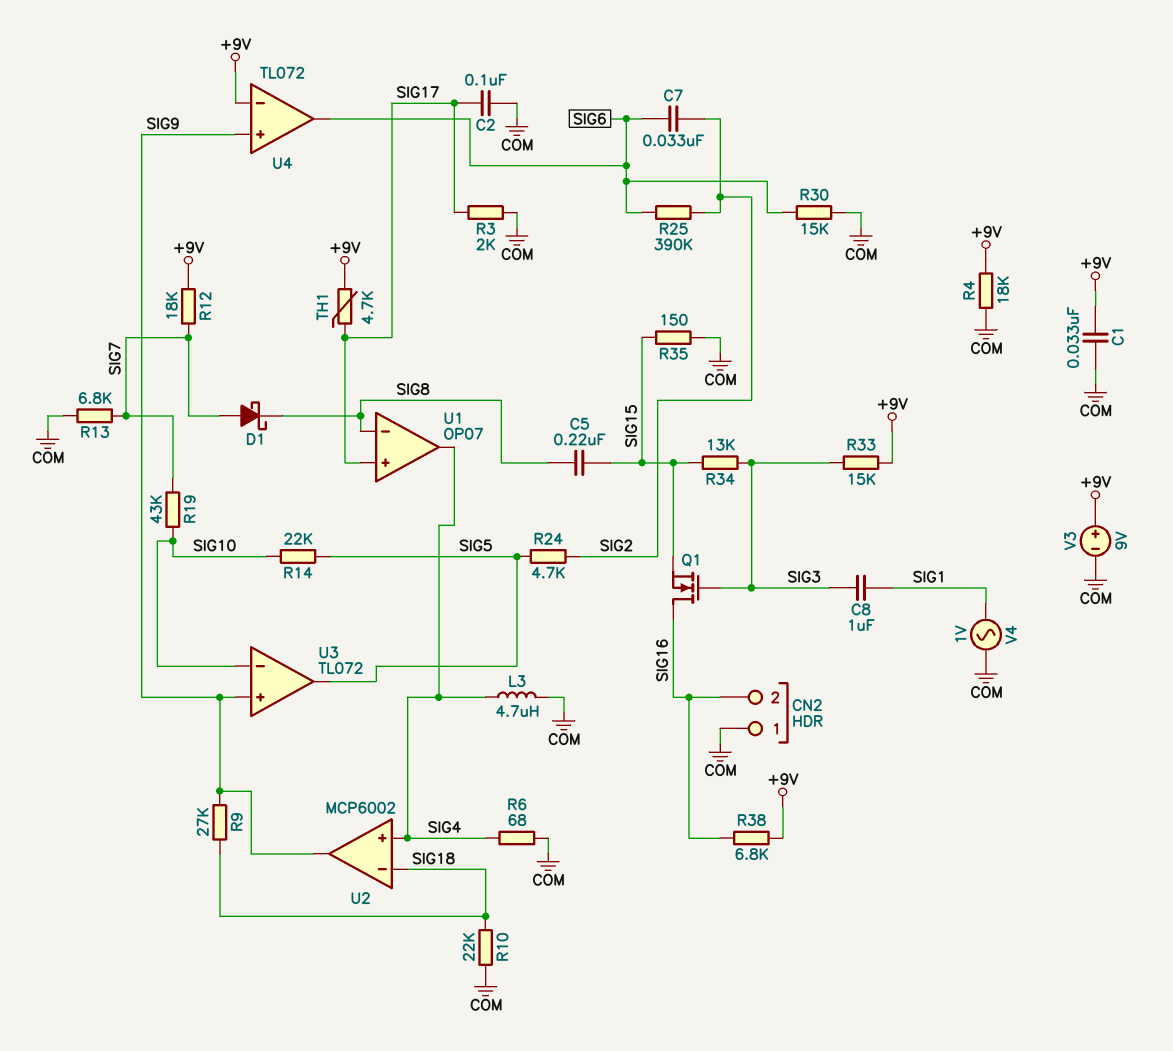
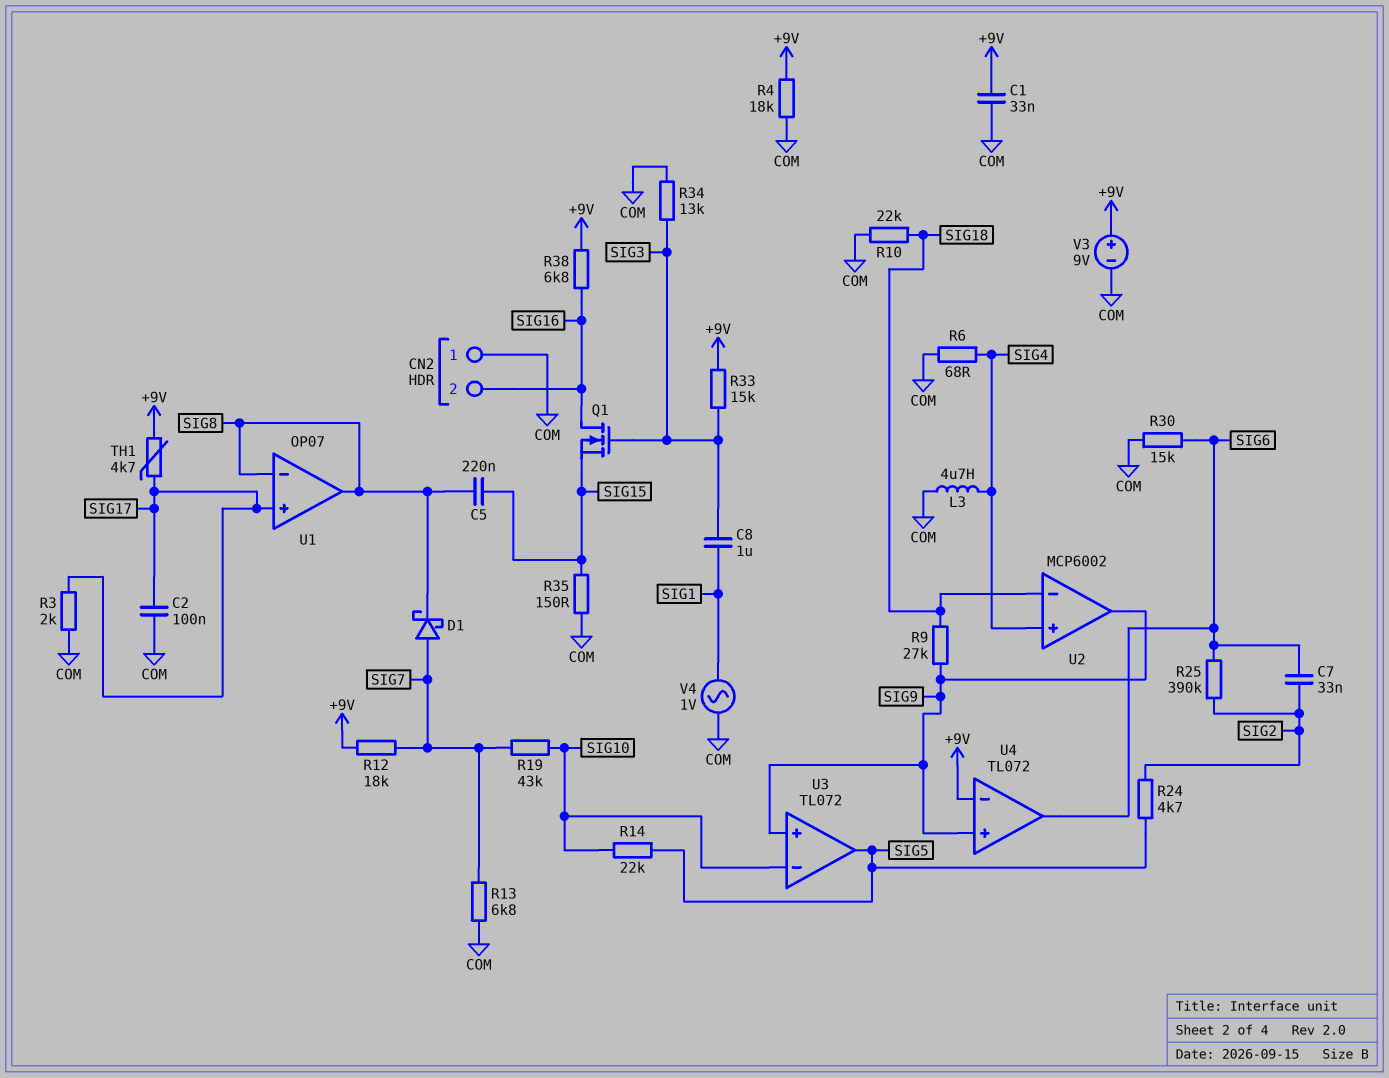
R34: 13k (SIG3, SIG15) -> 13k (COM, SIG3)
U1 pin out: SIG4 -> SIG8

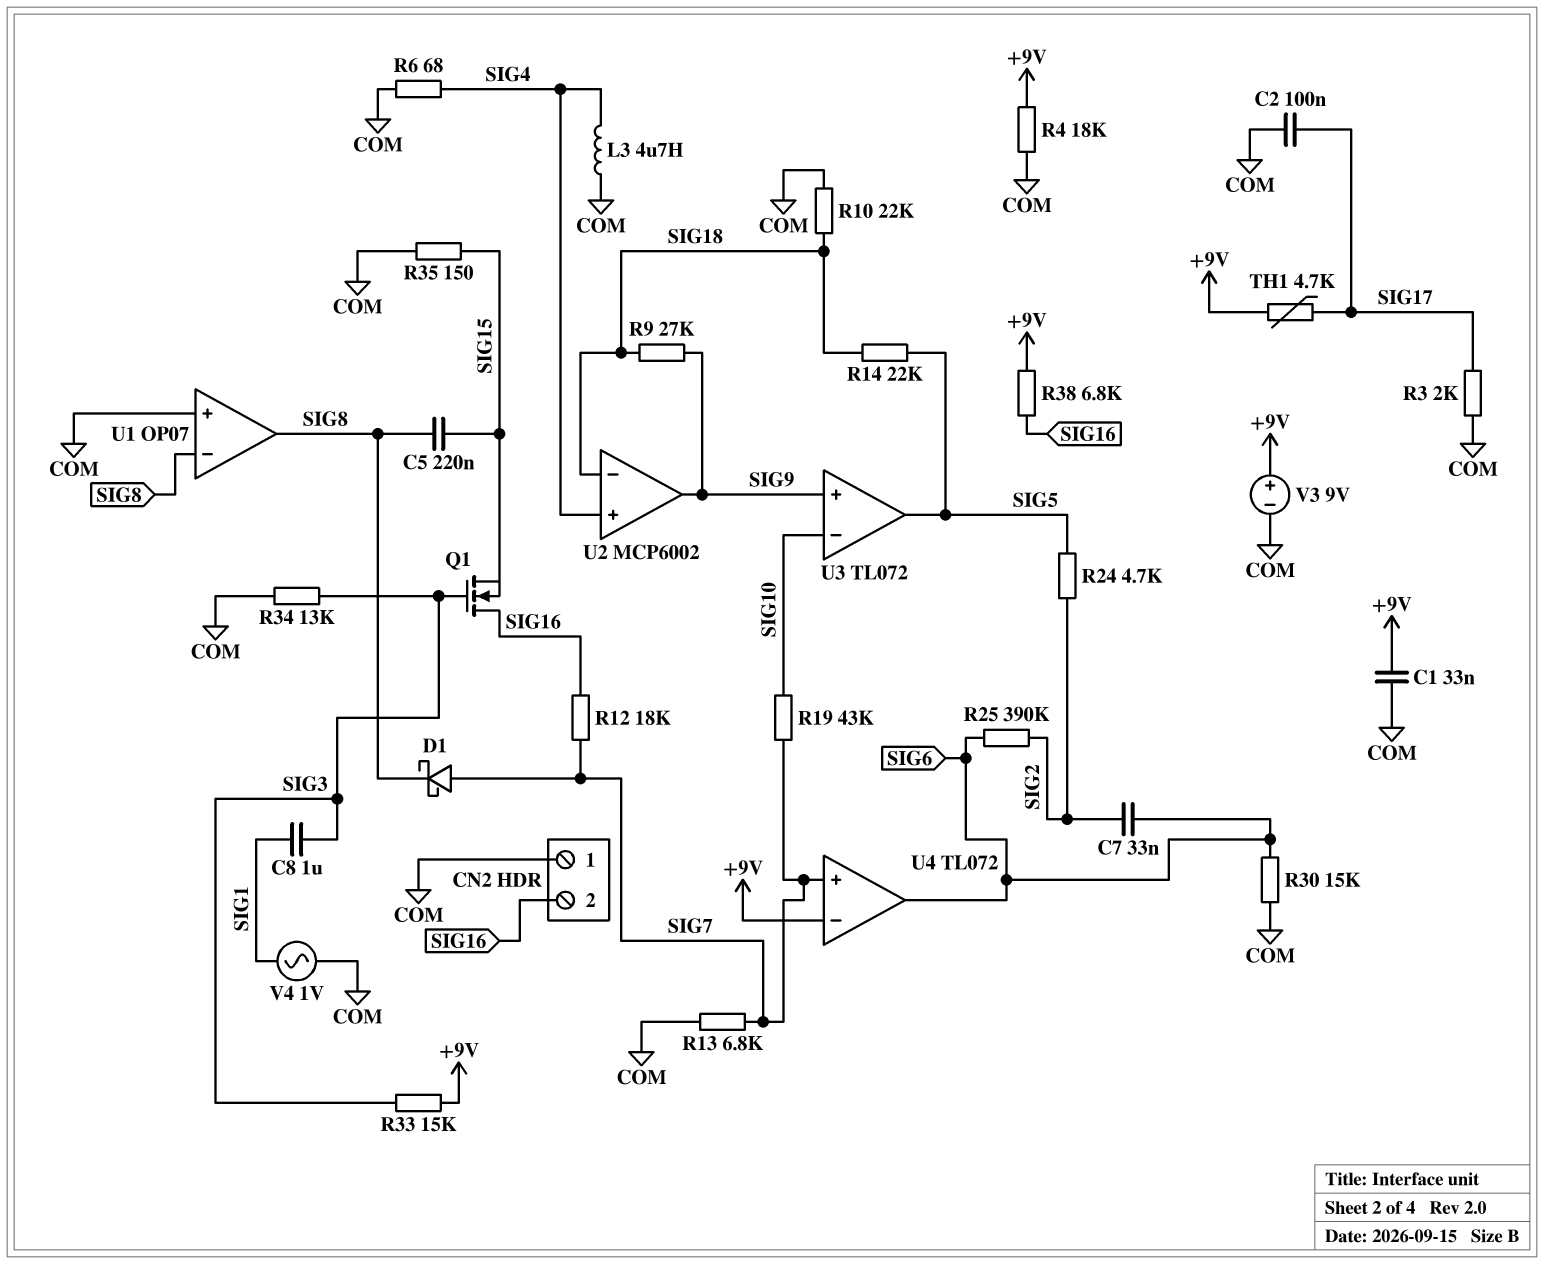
R12: 18k (+9V, SIG7) -> 18k (SIG7, SIG16)
R14: 22k (SIG5, SIG10) -> 22k (SIG5, SIG18)
U1 pin in+: SIG17 -> COM
U4 pin in+: SIG9 -> SIG7

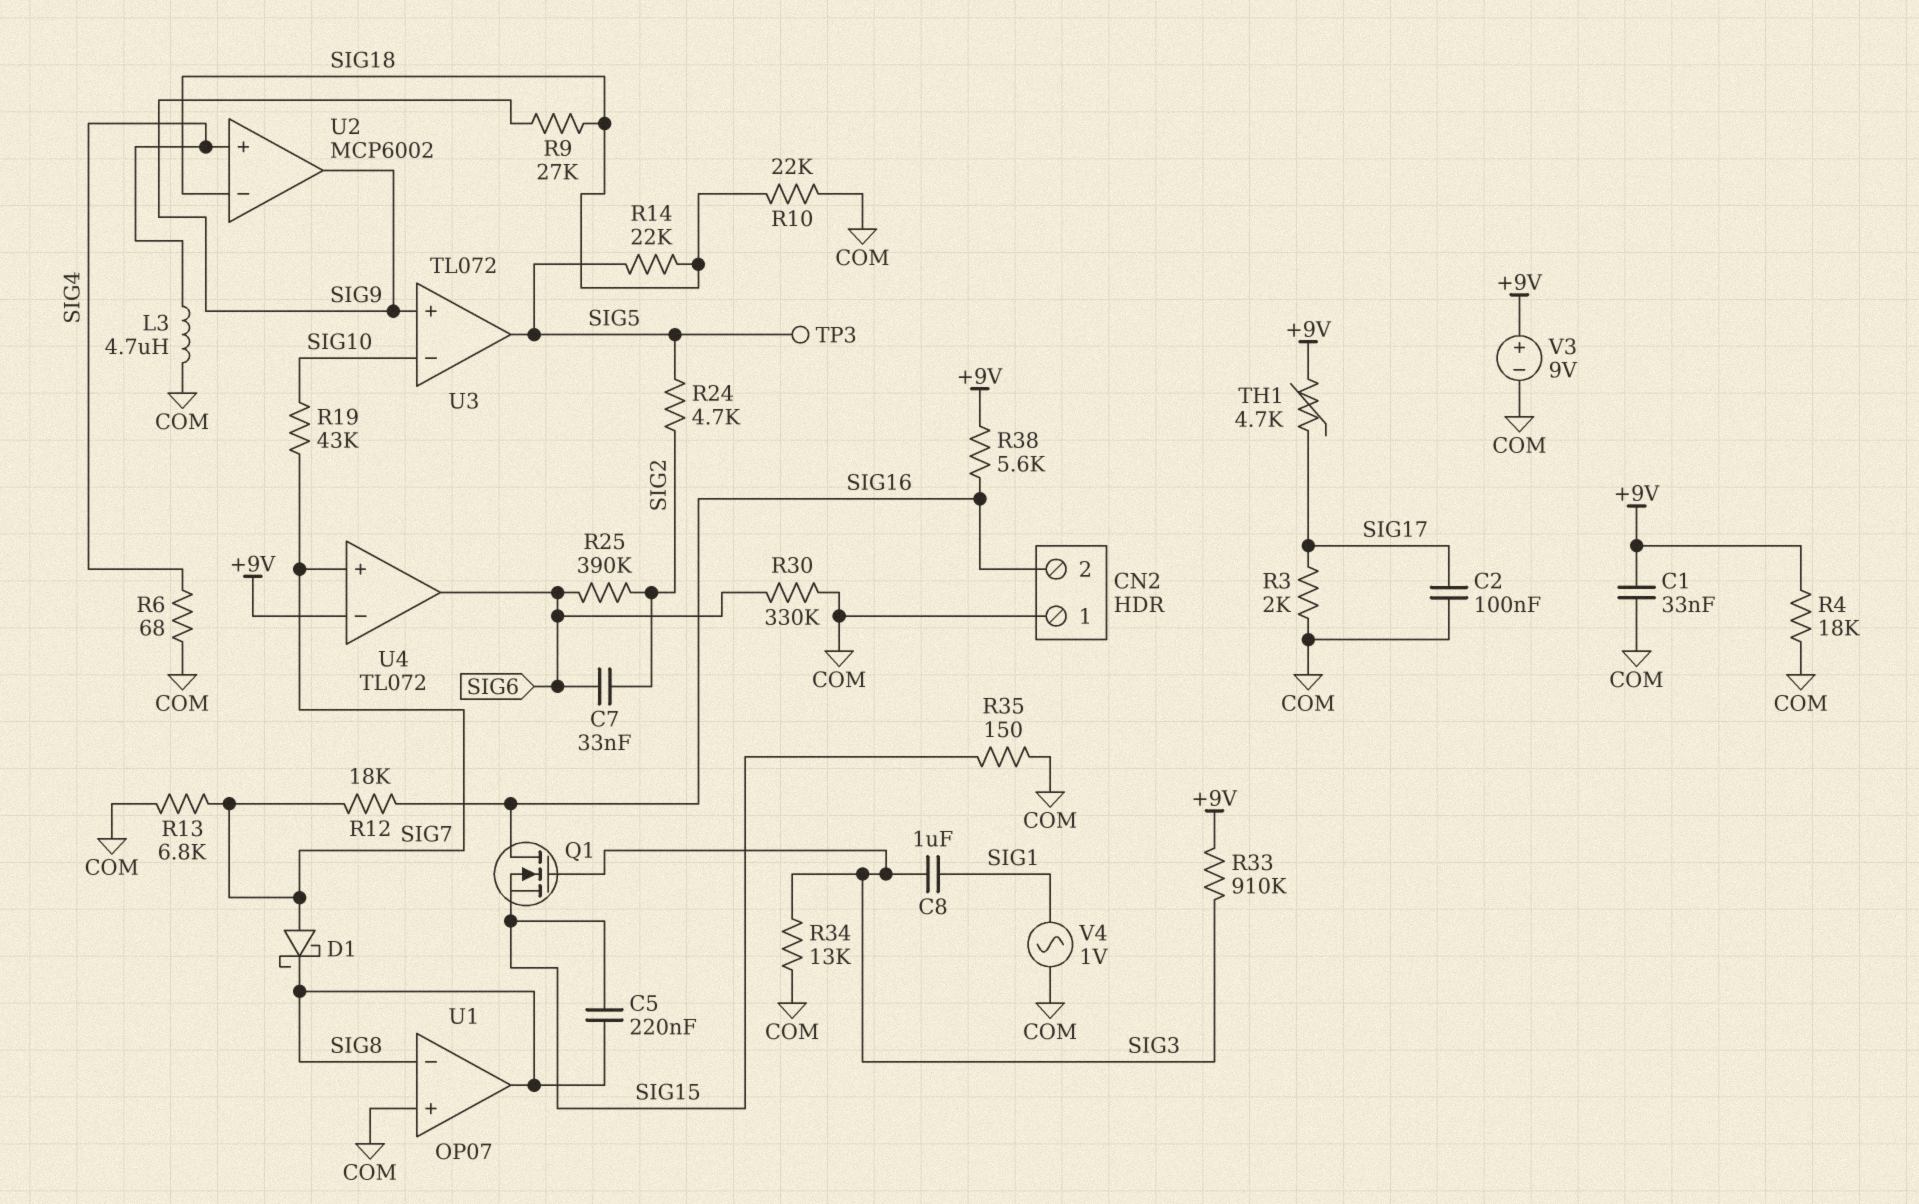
R30: 15k (COM, SIG6) -> 330k (COM, SIG6)
R33: 15k (+9V, SIG3) -> 910k (+9V, SIG3)
R38: 6.8k (+9V, SIG16) -> 5.6k (+9V, SIG16)
TP3: none -> test point (SIG5)

